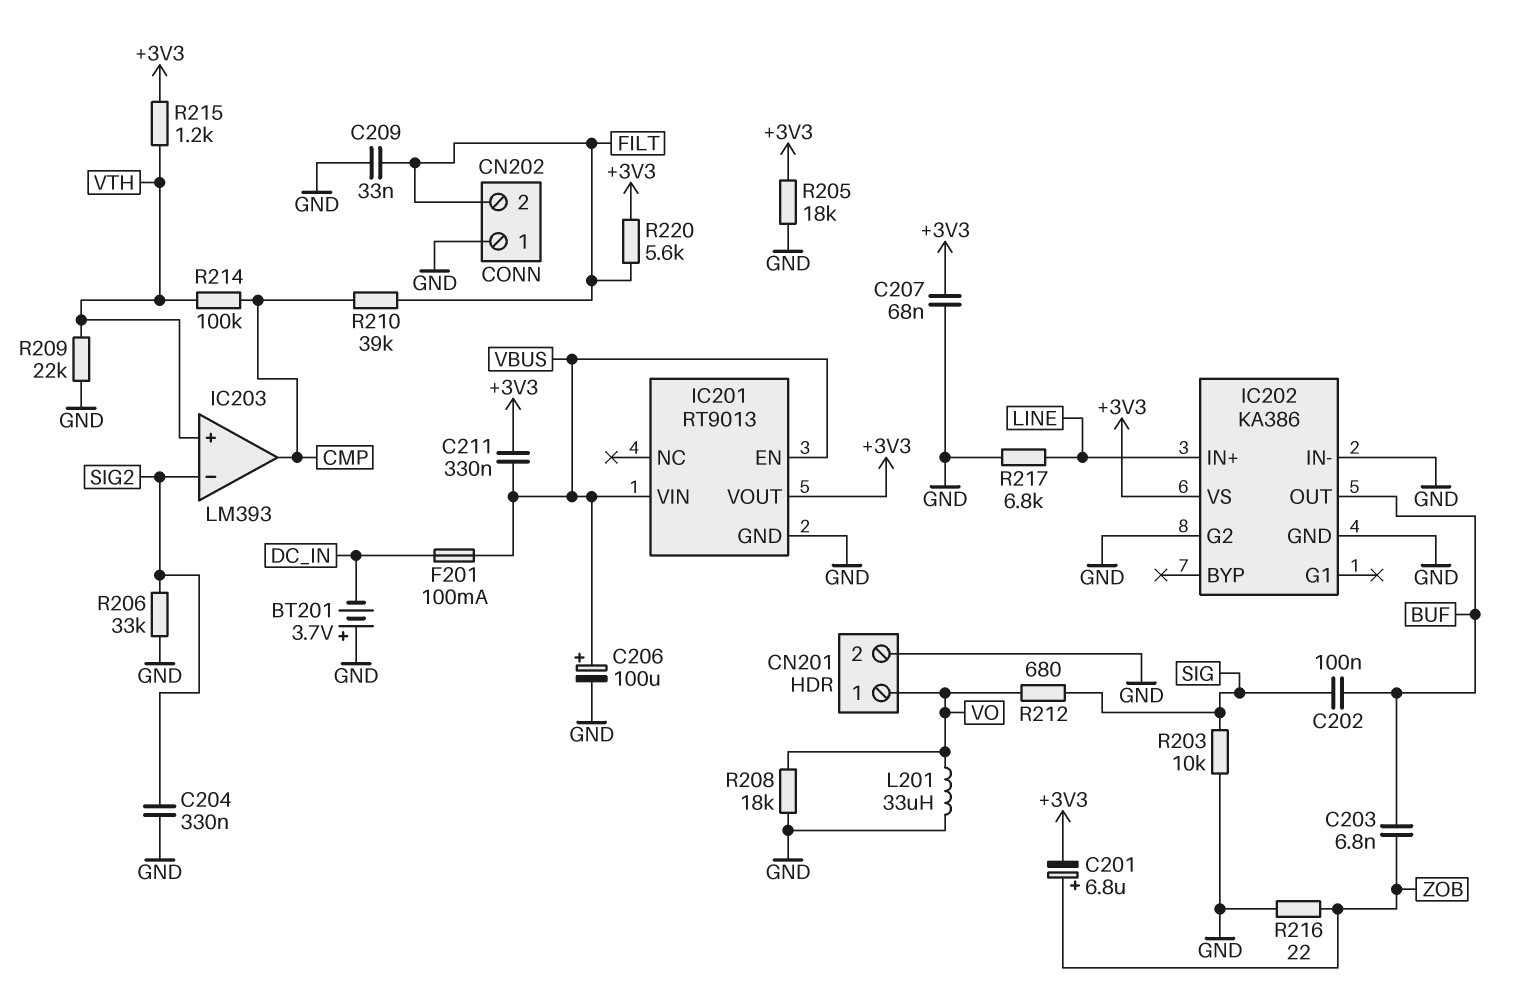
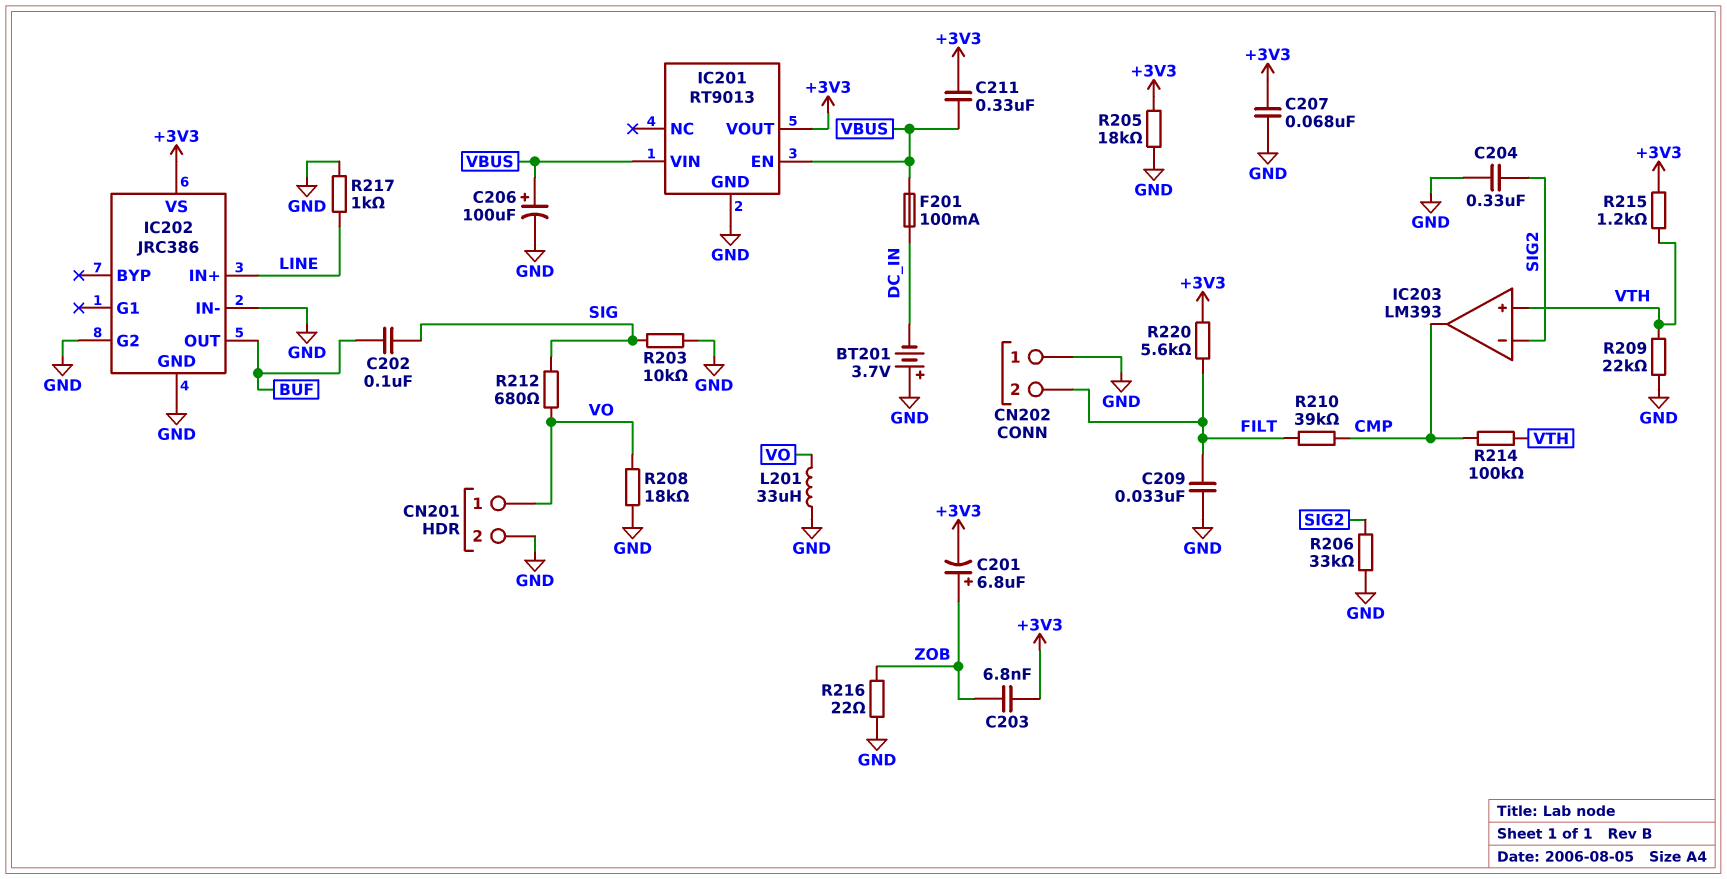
C203: 6.8nF (BUF, ZOB) -> 6.8nF (+3V3, ZOB)
IC202: KA386 -> JRC386
R217: 6.8k (GND, LINE) -> 1k (GND, LINE)

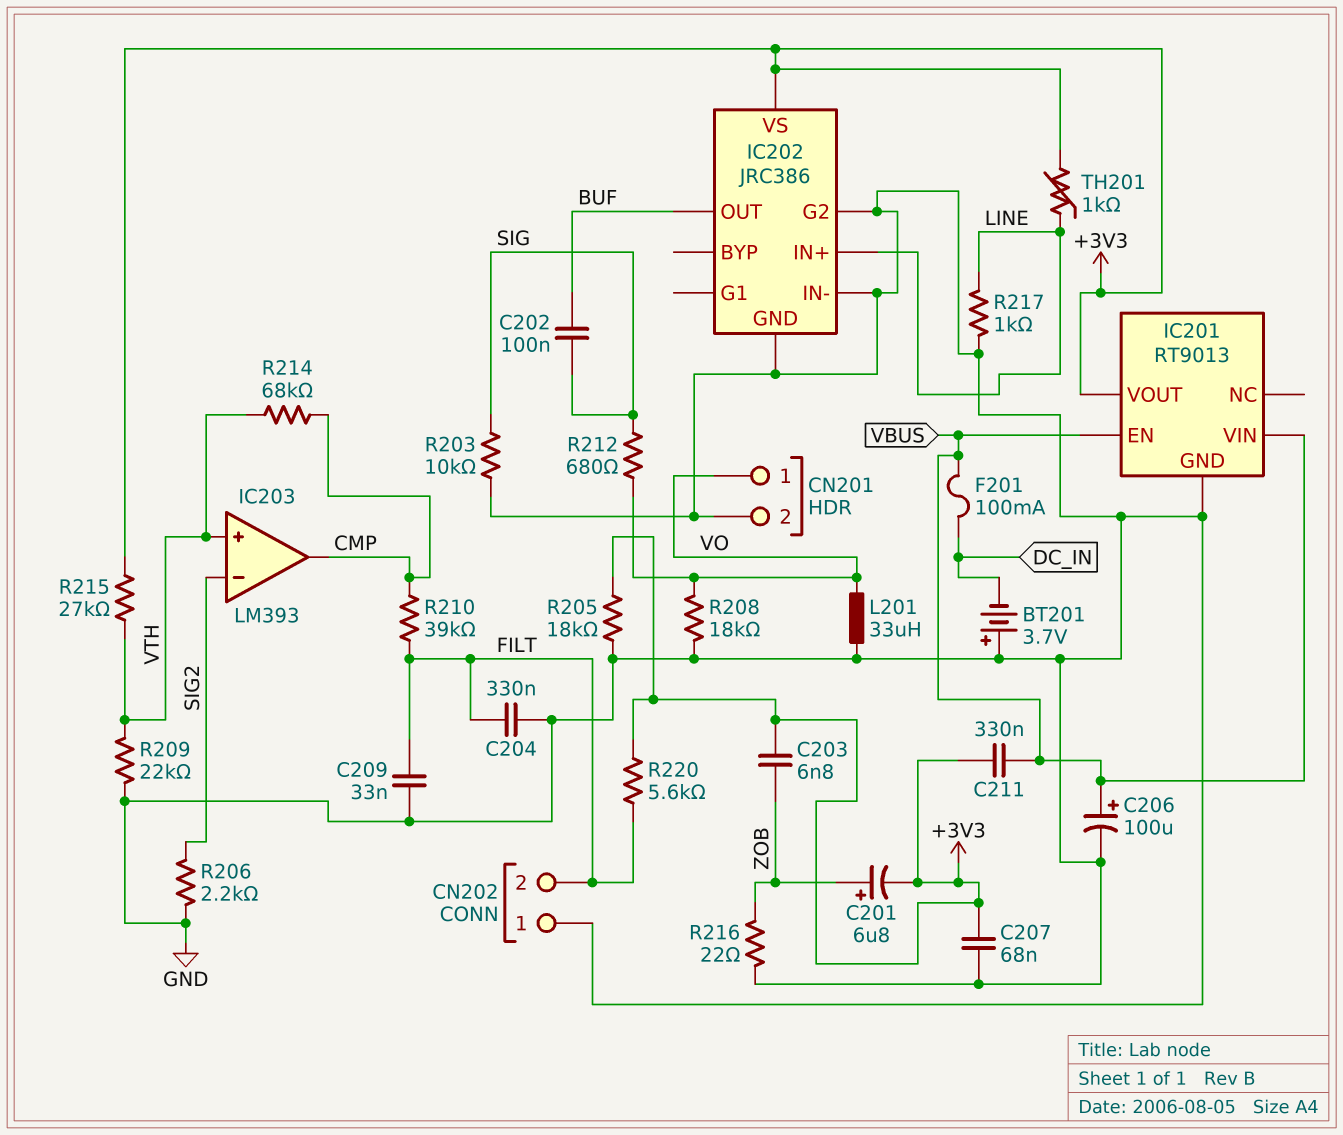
C204: 330nF (GND, SIG2) -> 330nF (FILT, GND)
R206: 33k (GND, SIG2) -> 2.2k (GND, SIG2)
R214: 100k (CMP, VTH) -> 68k (CMP, VTH)
R215: 1.2k (+3V3, VTH) -> 27k (+3V3, VTH)
TH201: none -> 1k (+3V3, LINE)

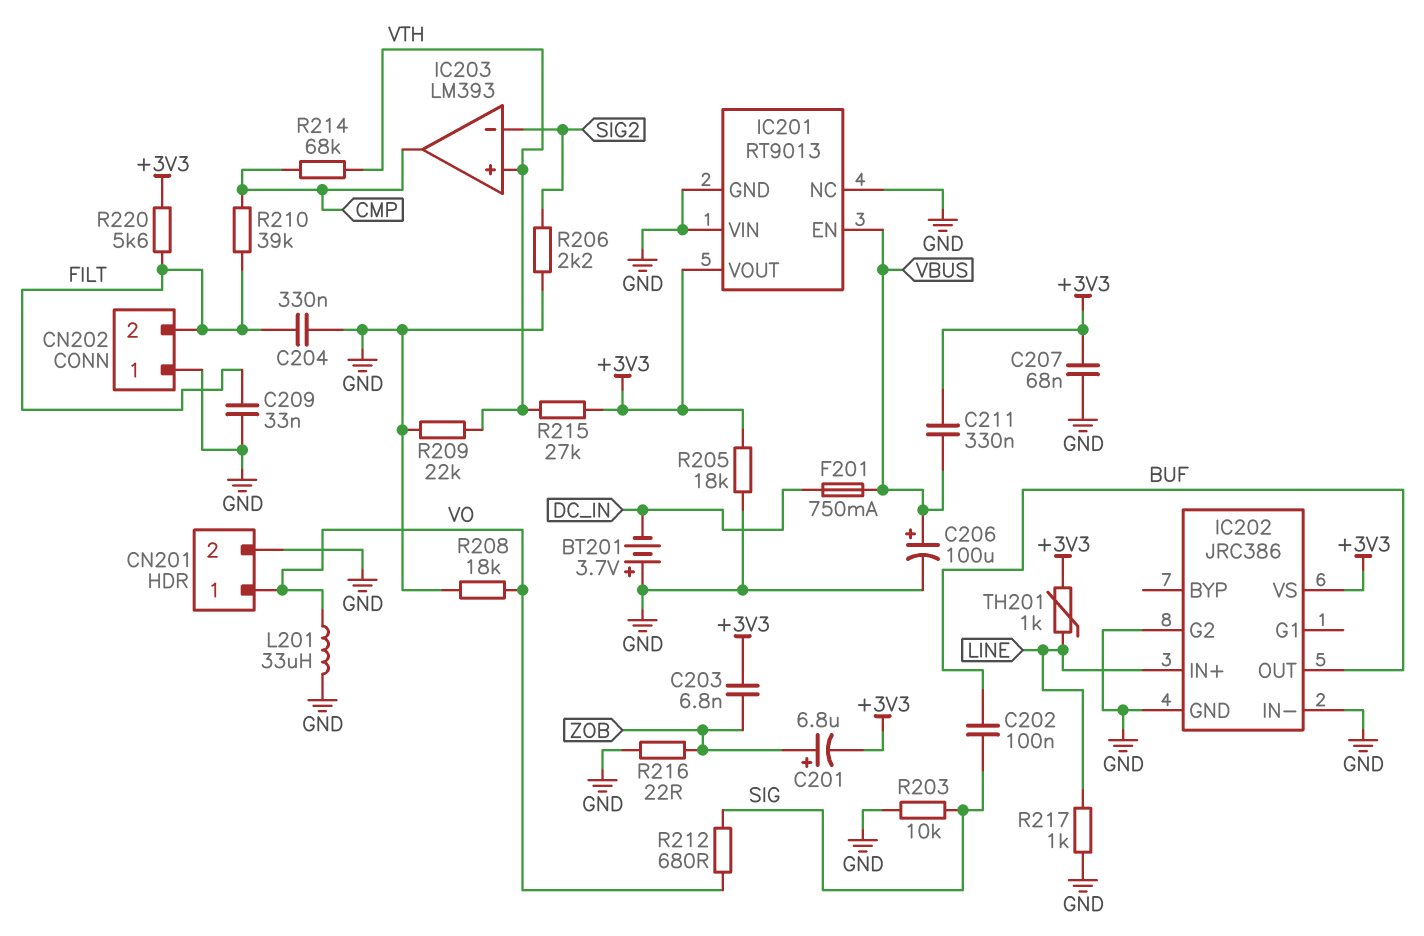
F201: 100mA (DC_IN, VBUS) -> 750mA (DC_IN, VBUS)
IC201 pin NC: none -> GND
IC201 pin VIN: VBUS -> GND

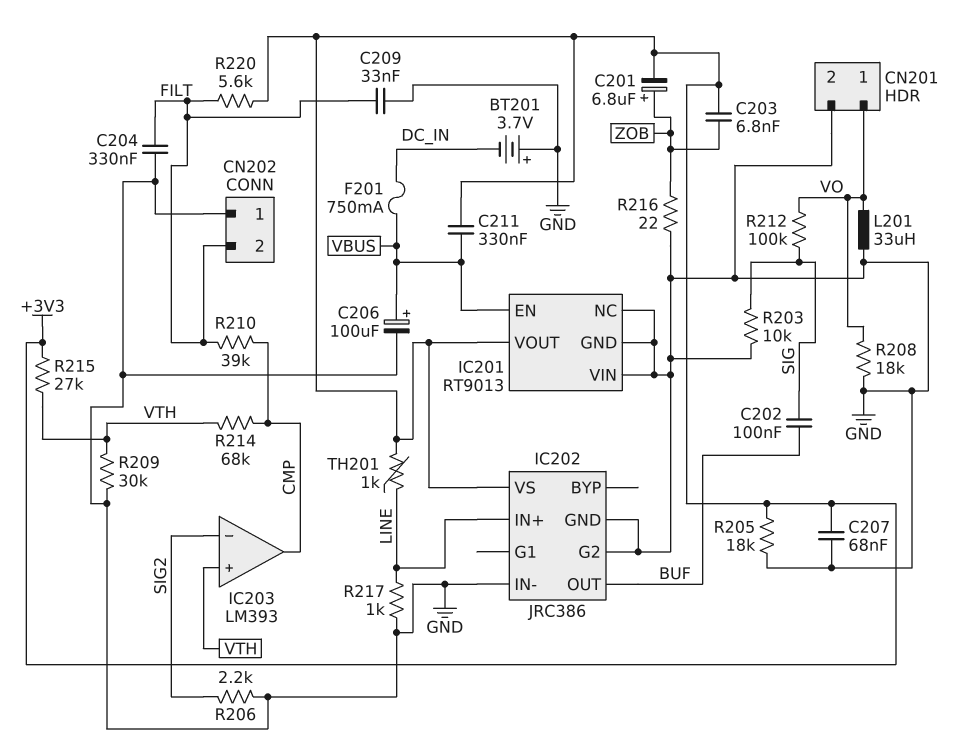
R209: 22k (GND, VTH) -> 30k (GND, VTH)
R212: 680 (SIG, VO) -> 100k (SIG, VO)

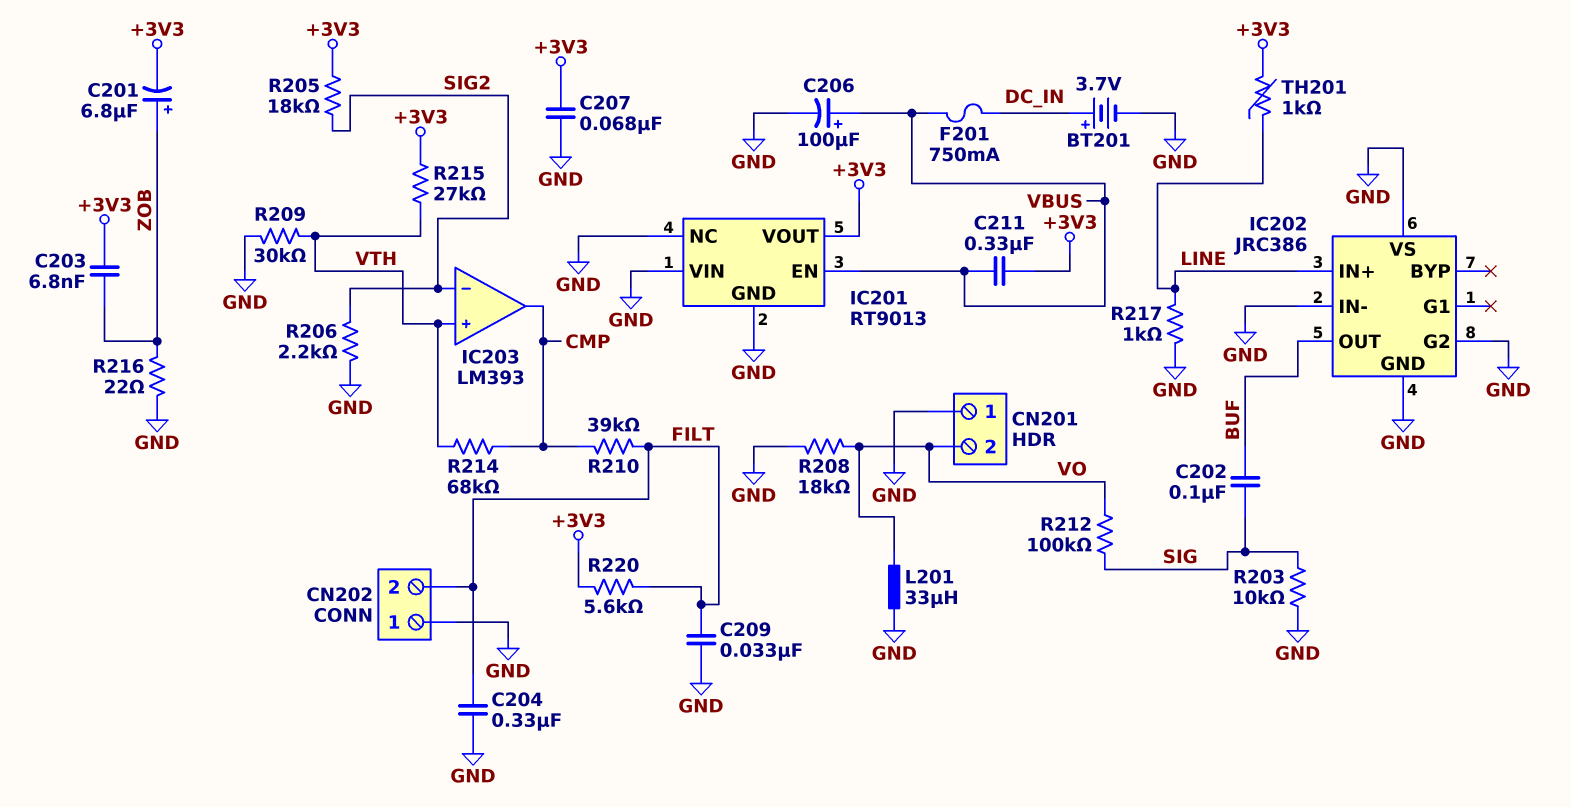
BT201: 3.7V (plus GND, minus DC_IN) -> 3.7V (plus DC_IN, minus GND)
CN201 pin 1: VO -> GND
CN201 pin 2: GND -> VO
IC202 pin VS: +3V3 -> GND
R205: 18k (+3V3, GND) -> 18k (+3V3, SIG2)

